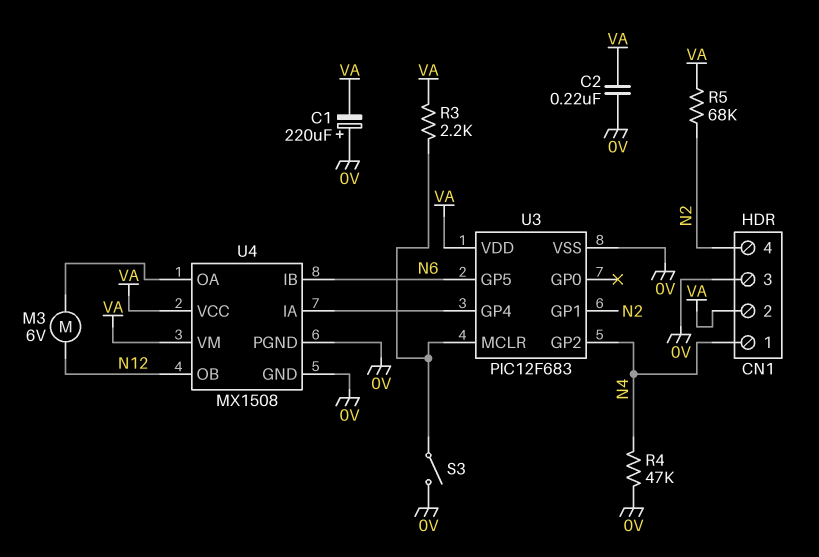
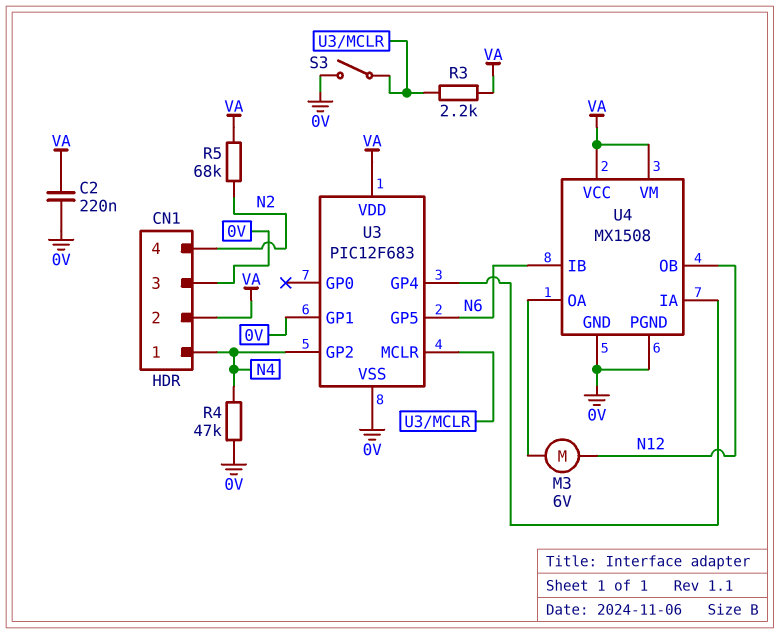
C1: 220uF (plus 0V, minus VA) -> none
U3 pin GP1: N2 -> 0V

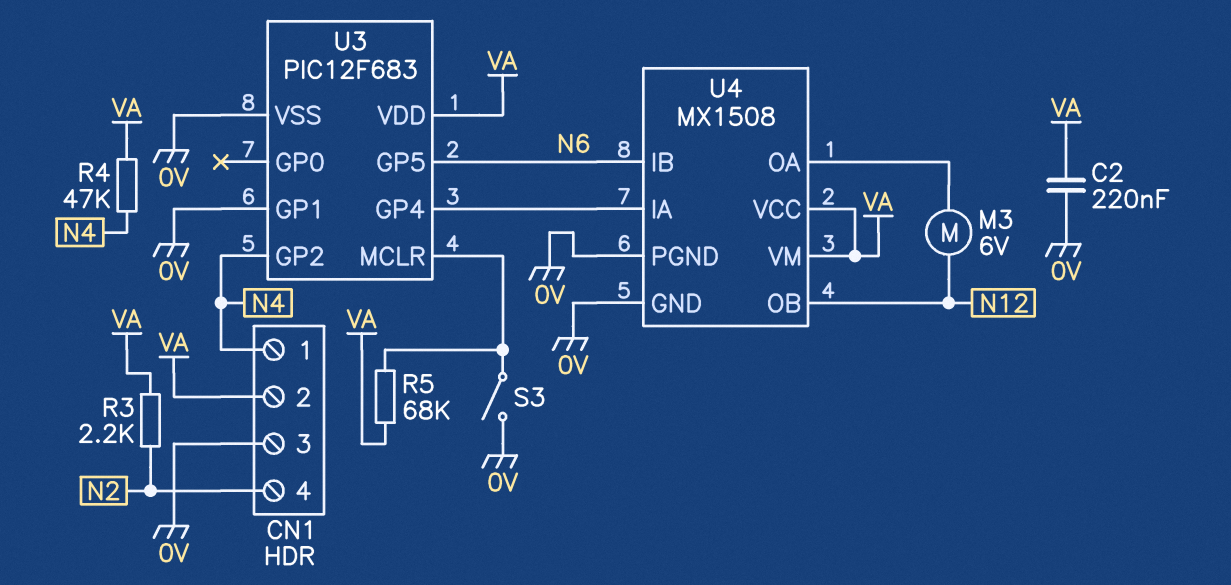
R3: 2.2k (U3/MCLR, VA) -> 2.2k (N2, VA)
R4: 47k (0V, N4) -> 47k (N4, VA)
R5: 68k (N2, VA) -> 68k (U3/MCLR, VA)

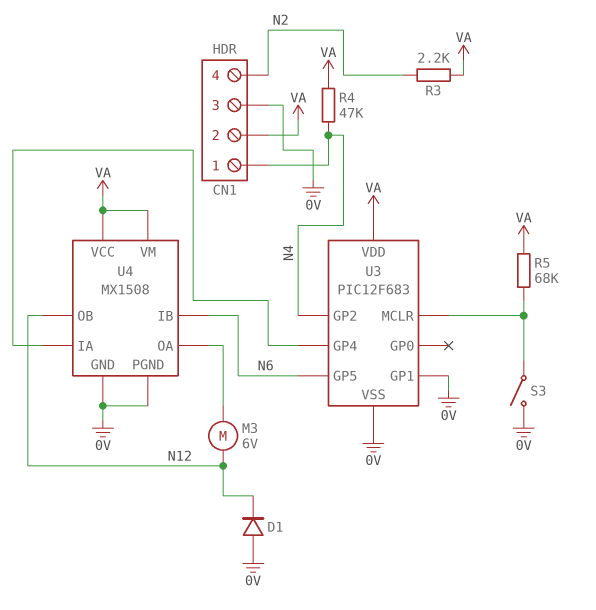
C2: 220nF (0V, VA) -> none
D1: none -> diode (A 0V, K N12)

